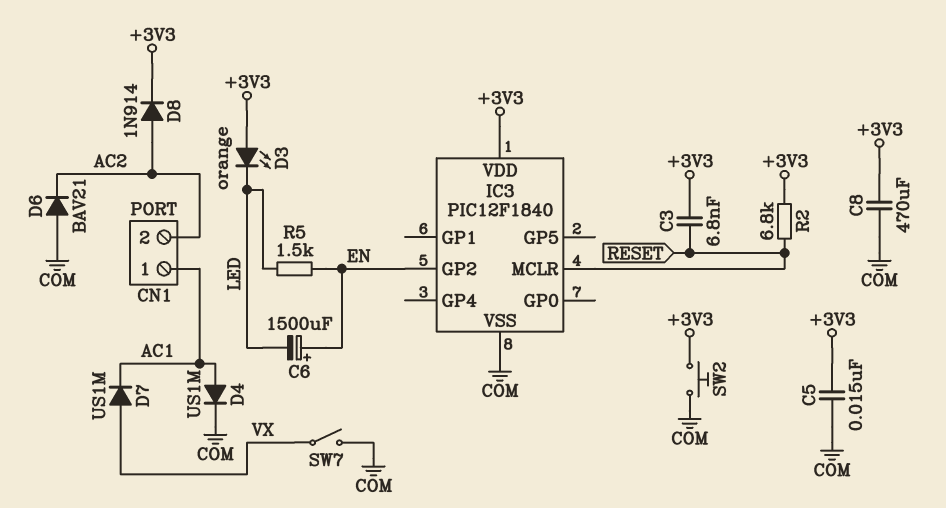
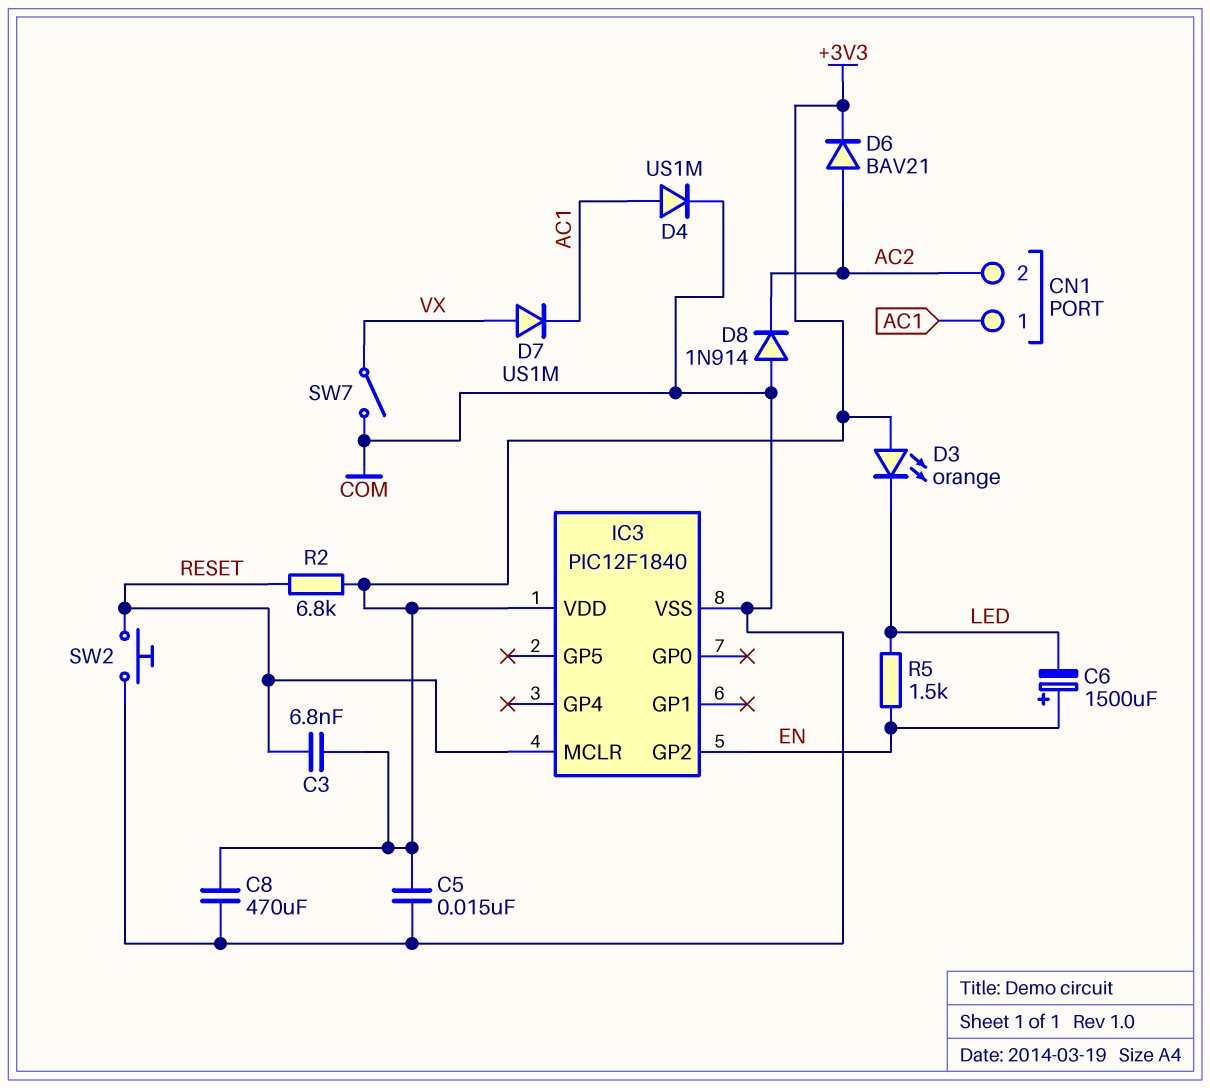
D6: diode BAV21 (A COM, K AC2) -> diode BAV21 (A AC2, K +3V3)
D8: diode 1N914 (A AC2, K +3V3) -> diode 1N914 (A COM, K AC2)
SW2: button (+3V3, COM) -> button (COM, RESET)

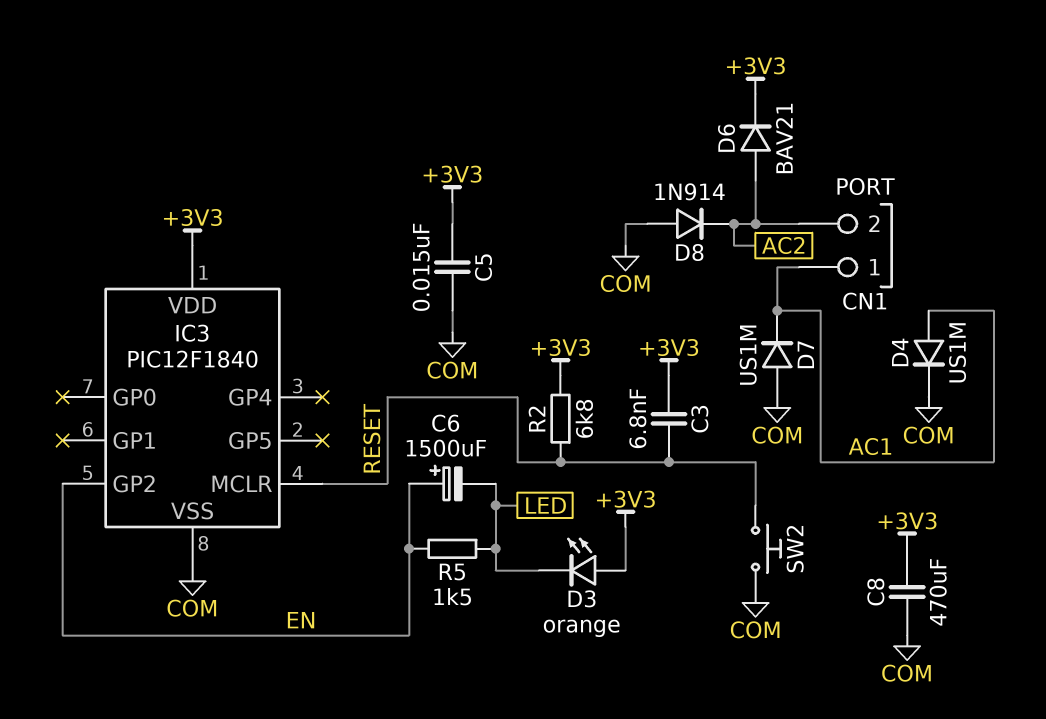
D7: diode US1M (A VX, K AC1) -> diode US1M (A COM, K AC1)
SW7: switch (COM, VX) -> none

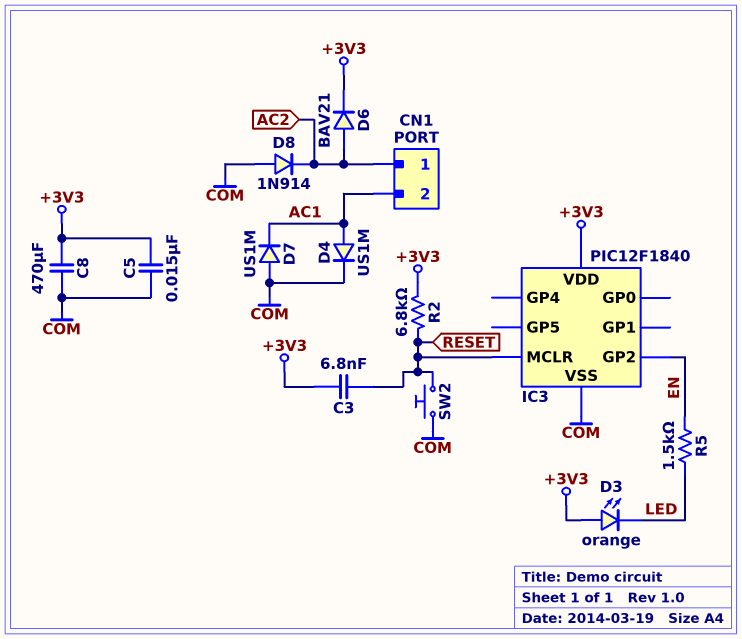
C6: 1500uF (plus EN, minus LED) -> none
CN1 pin 1: AC1 -> AC2
CN1 pin 2: AC2 -> AC1

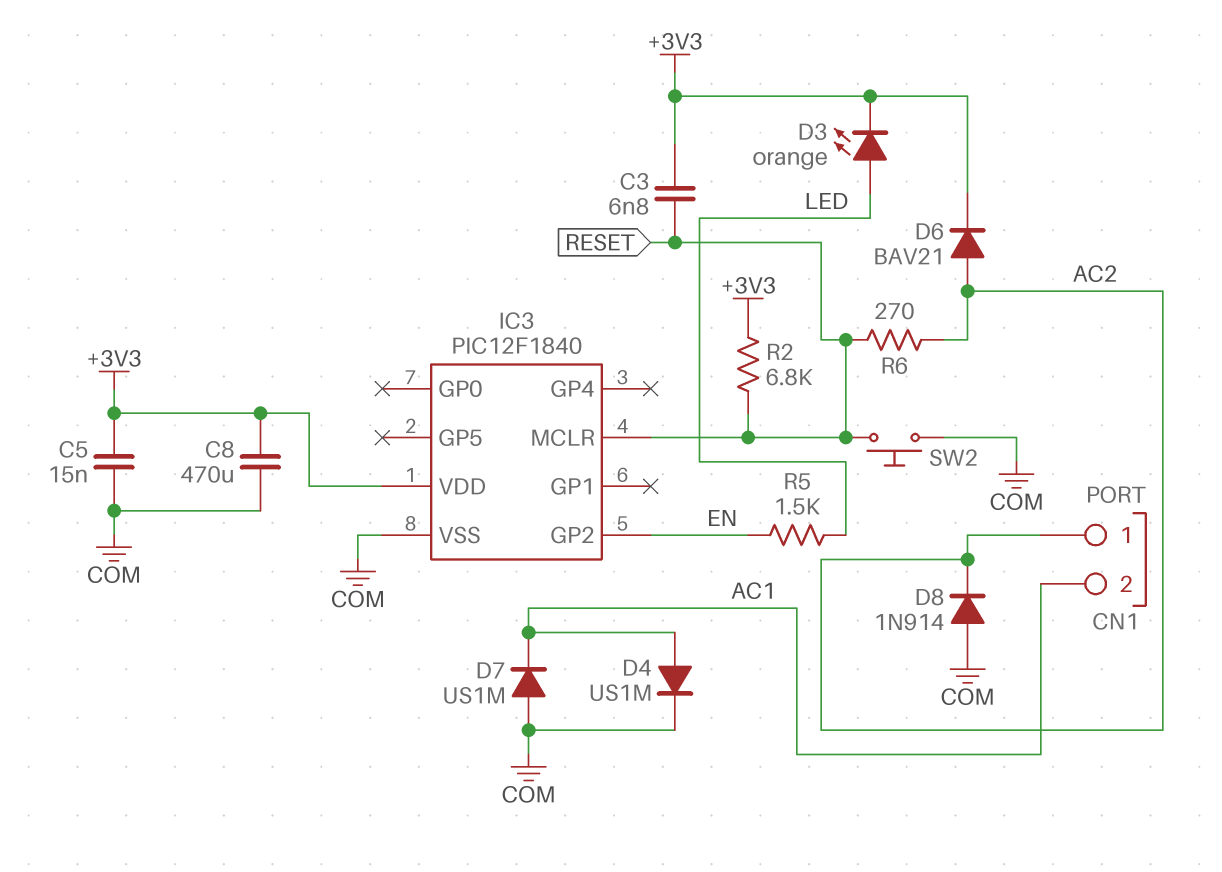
D3: LED orange (A +3V3, K LED) -> LED orange (A LED, K +3V3)
R6: none -> 270 (AC2, RESET)

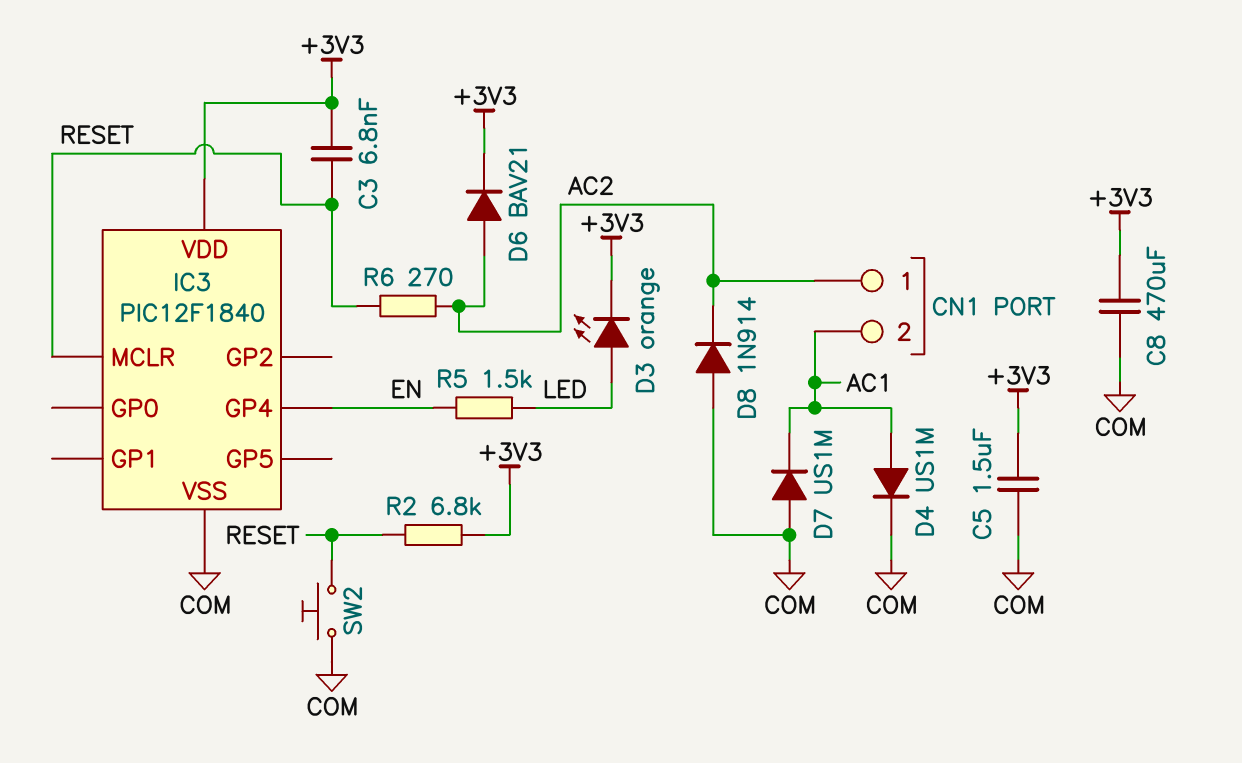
C5: 15nF (+3V3, COM) -> 1.5uF (+3V3, COM)
IC3 pin GP2: EN -> none
IC3 pin GP4: none -> EN

